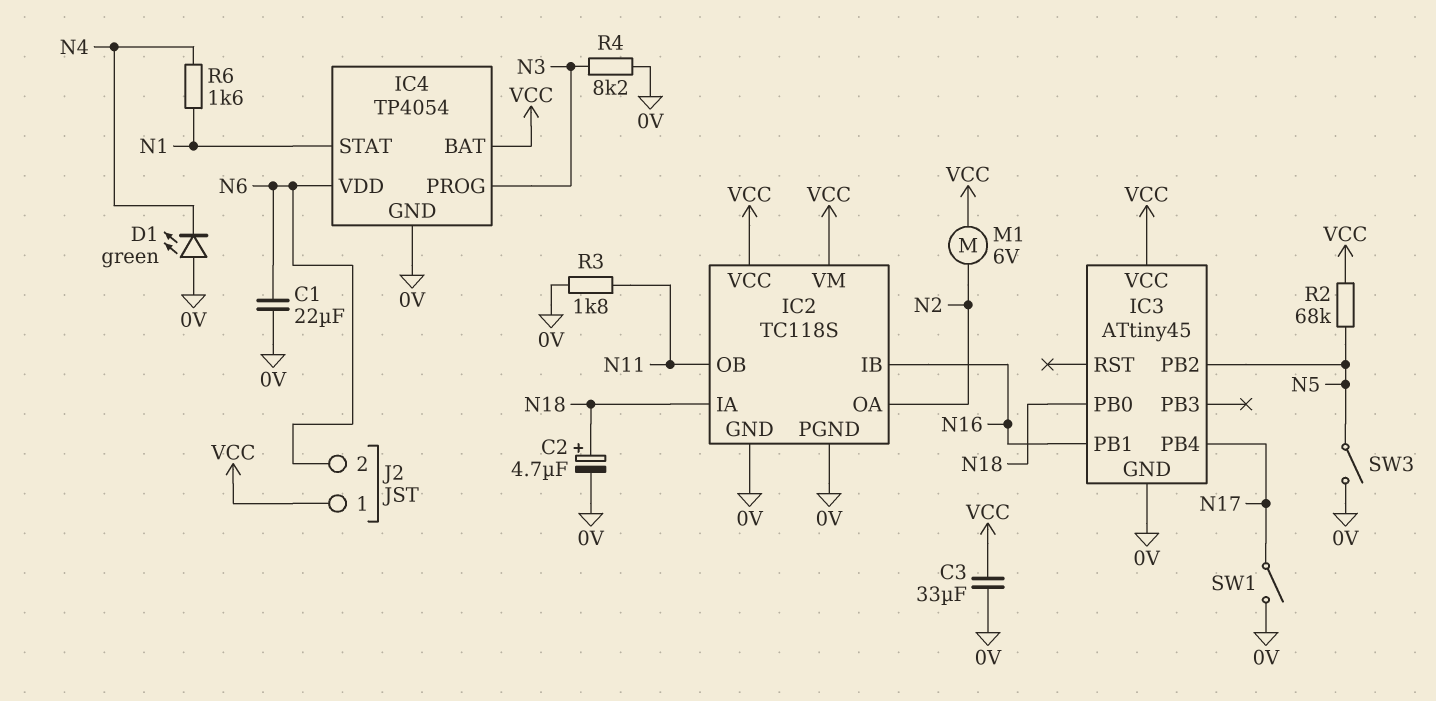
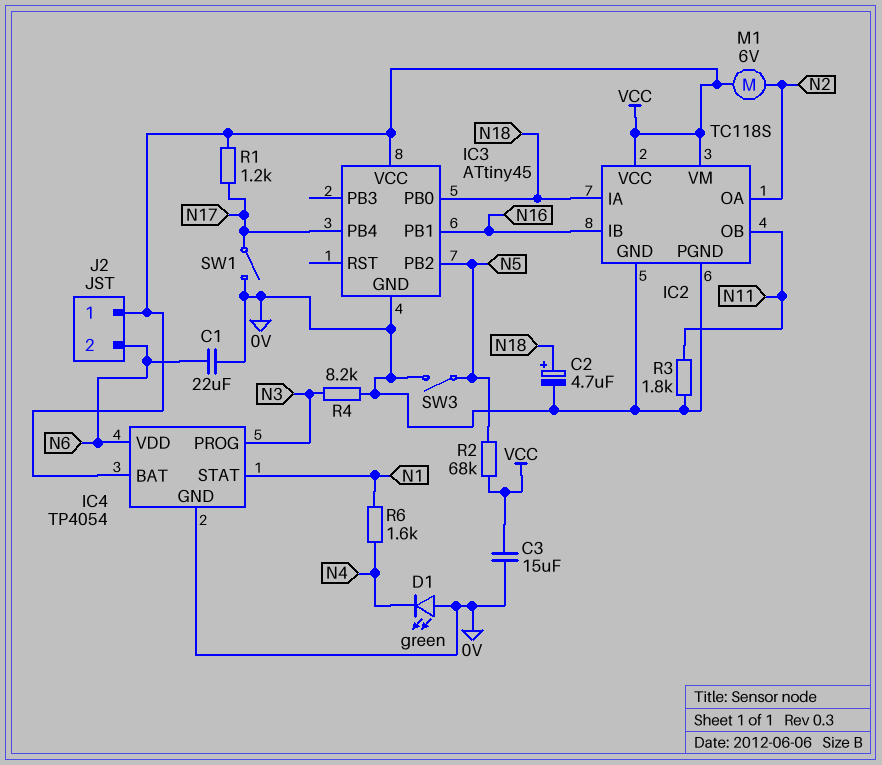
C3: 33uF (0V, VCC) -> 15uF (0V, VCC)
R1: none -> 1.2k (N17, VCC)

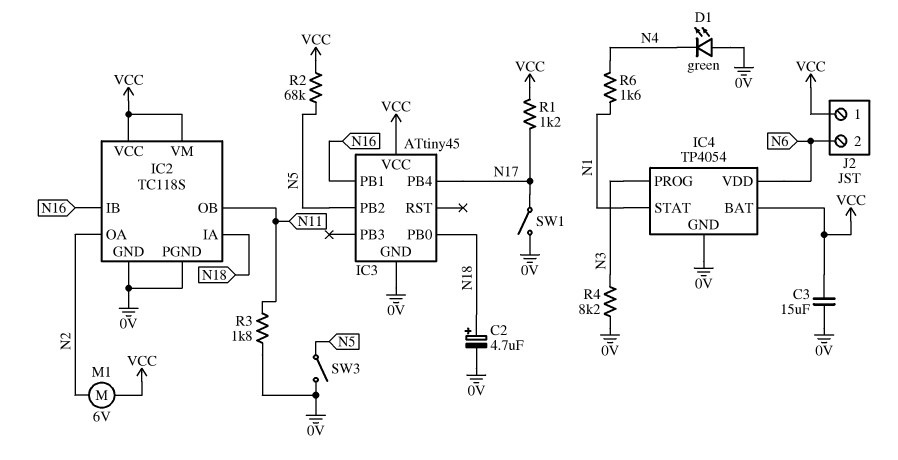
C1: 22uF (0V, N6) -> none

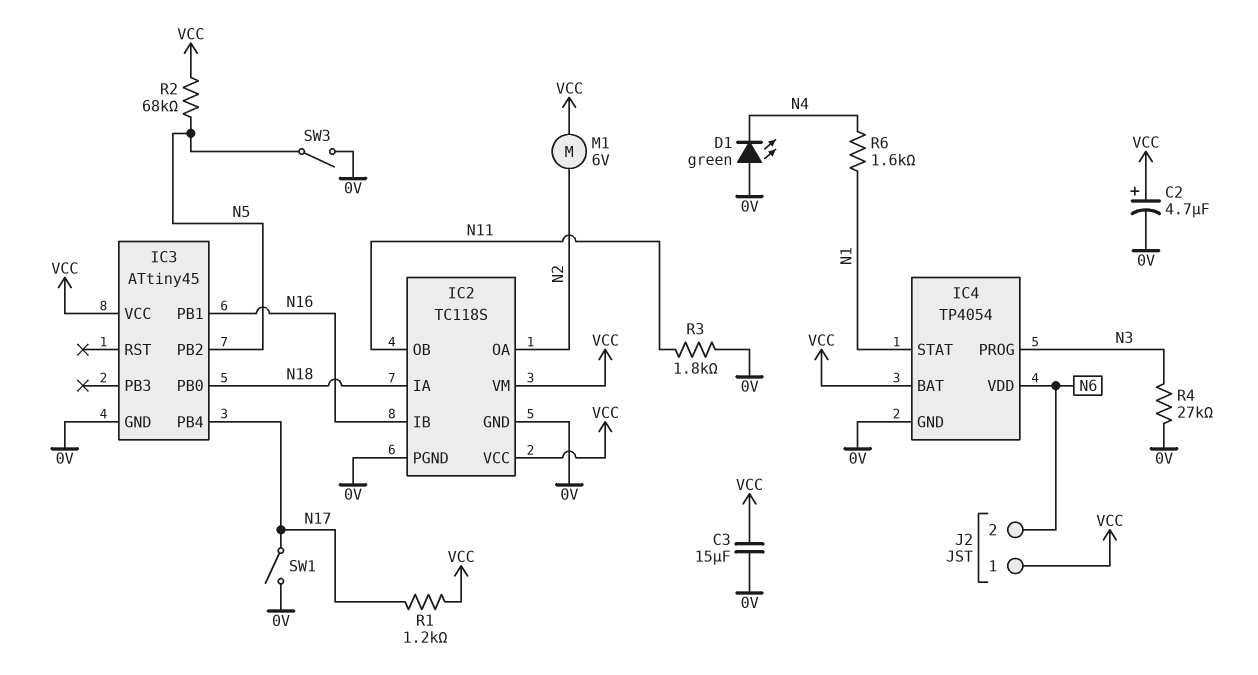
C2: 4.7uF (plus N18, minus 0V) -> 4.7uF (plus VCC, minus 0V)
R4: 8.2k (0V, N3) -> 27k (0V, N3)

